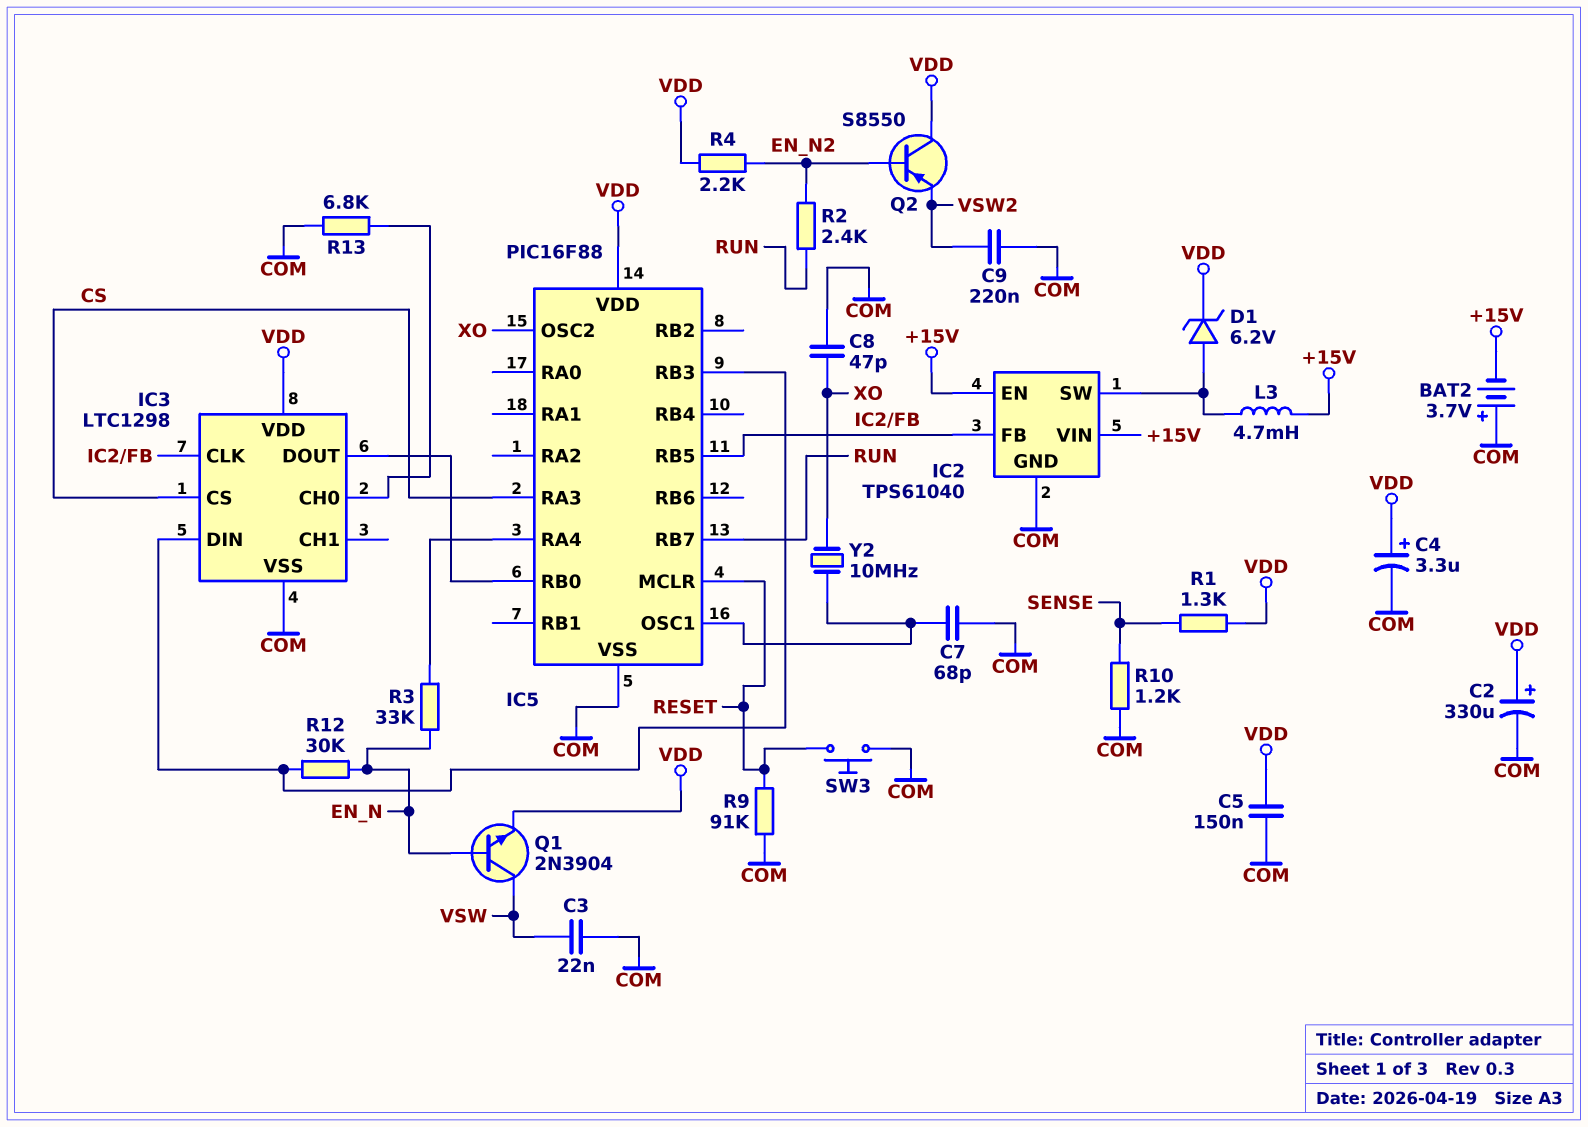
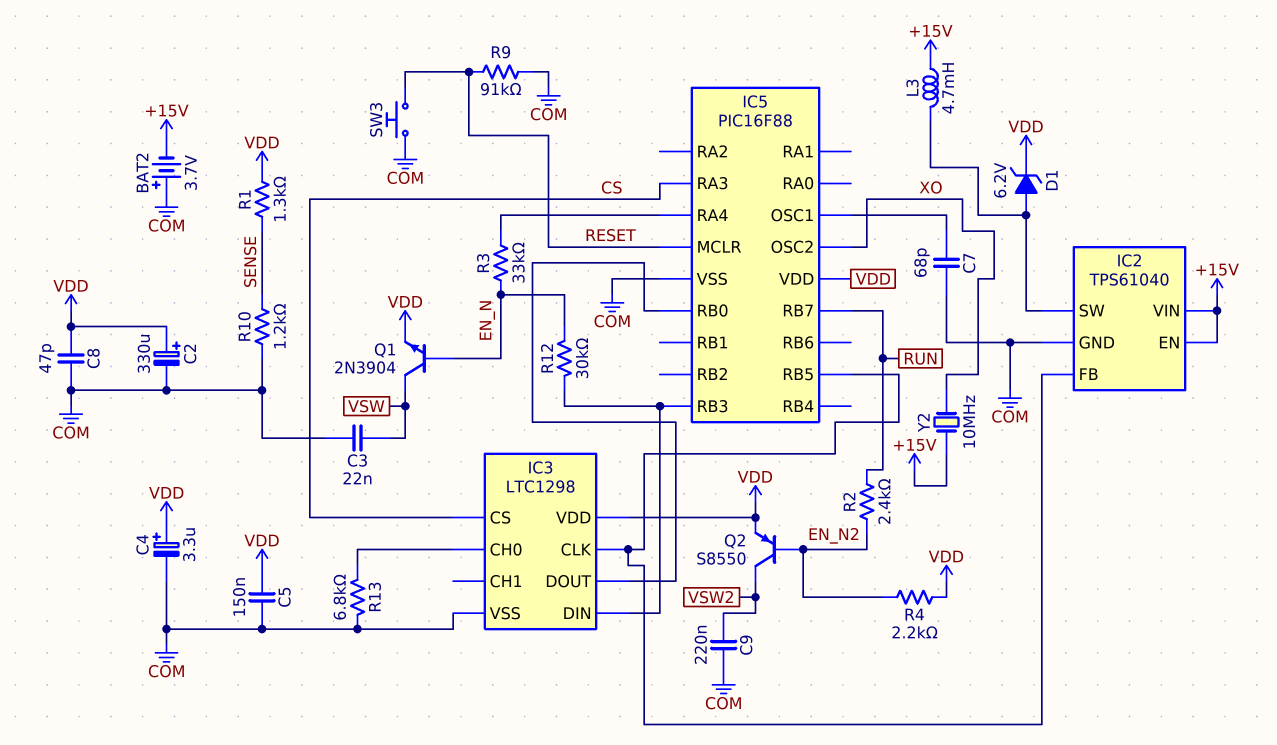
C8: 47pF (COM, XO) -> 47pF (COM, VDD)
Q2: PNP S8550 (B EN_N2, C VDD, E VSW2) -> PNP S8550 (B EN_N2, C VSW2, E VDD)
Y2: 10MHz (IC5/OSC1, XO) -> 10MHz (+15V, XO)

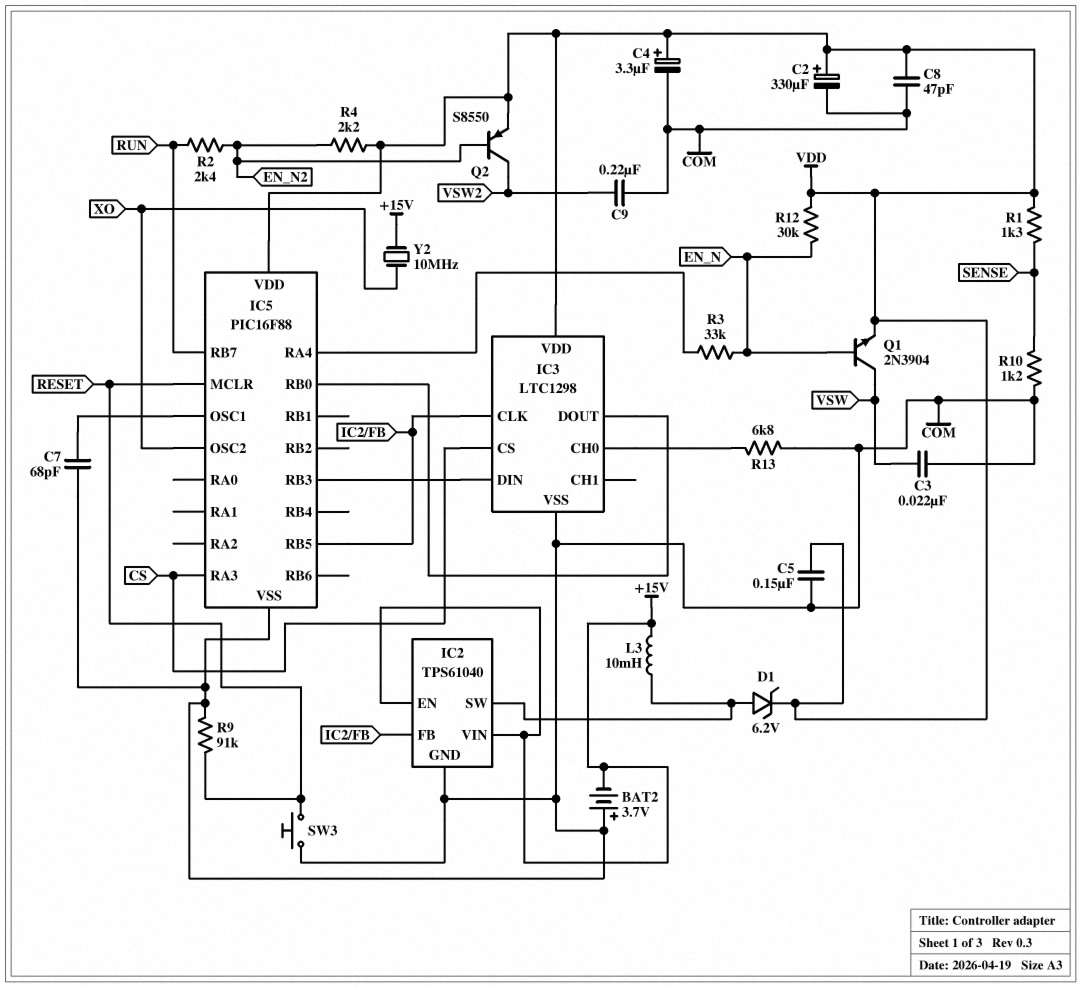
L3: 4.7mH (+15V, IC2/SW) -> 10mH (+15V, IC2/SW)
R12: 30k (EN_N, IC3/DIN) -> 30k (EN_N, VDD)

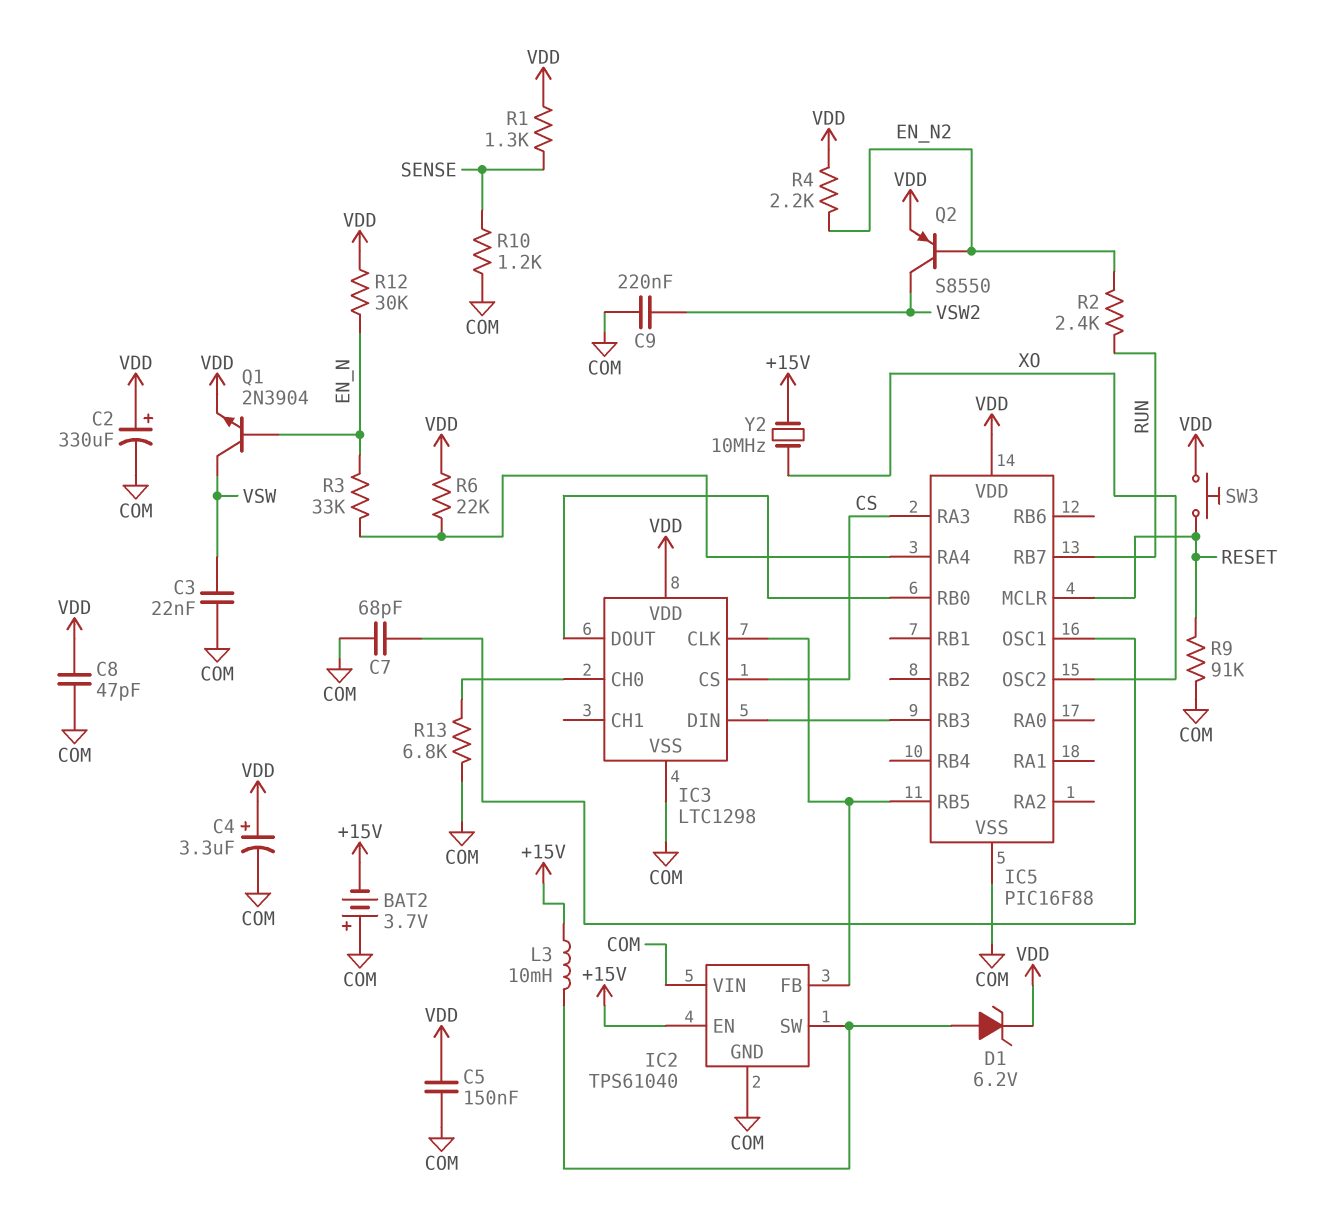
IC2 pin VIN: +15V -> COM
R6: none -> 22k (IC5/RA4, VDD)
SW3: button (COM, RESET) -> button (RESET, VDD)

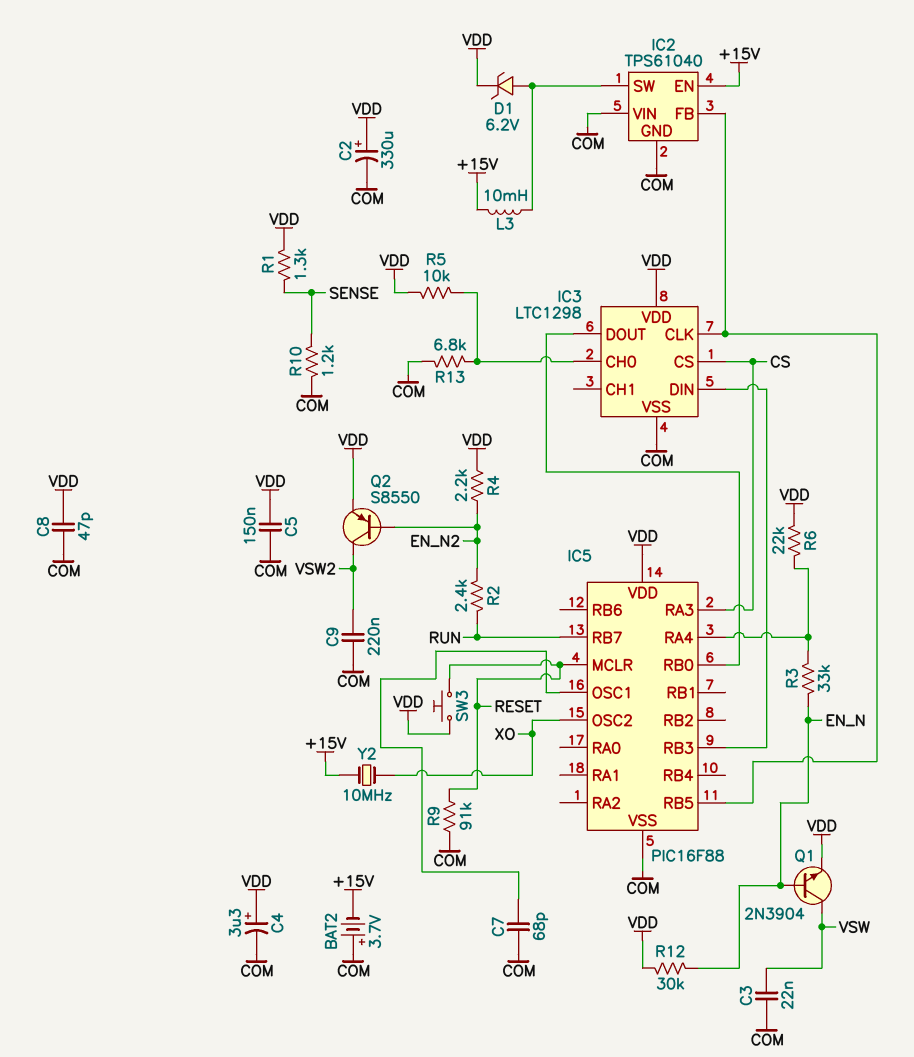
R5: none -> 10k (IC3/CH0, VDD)

